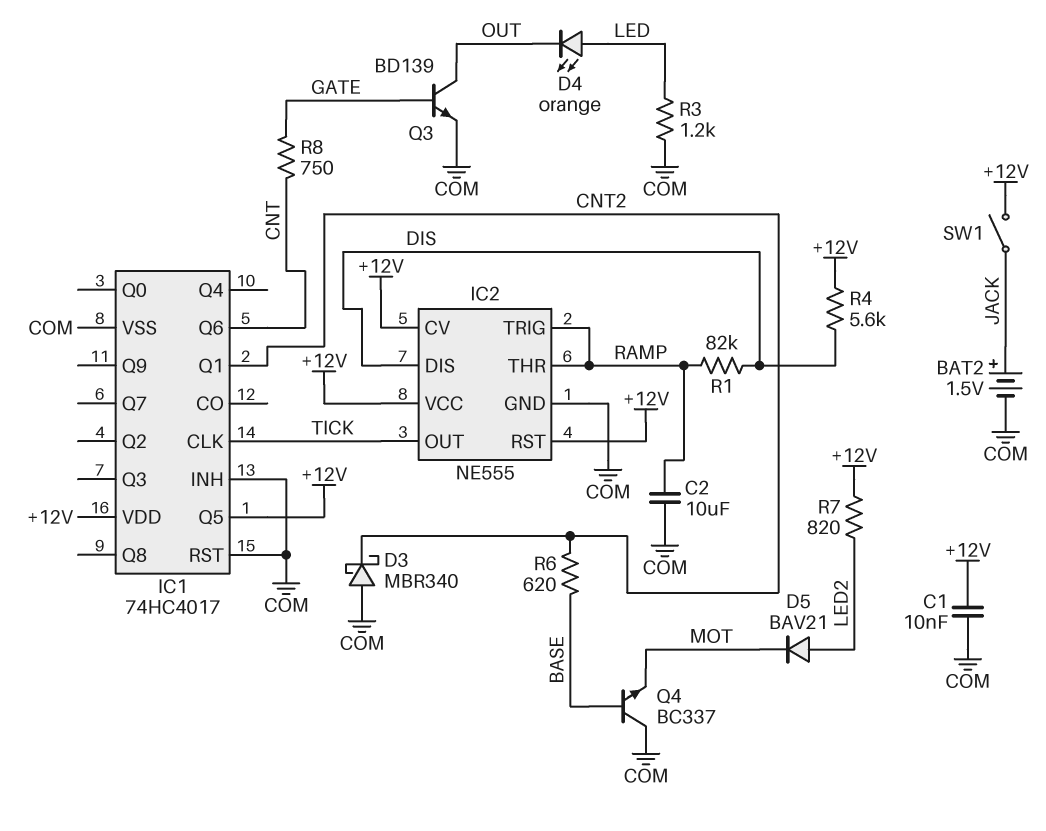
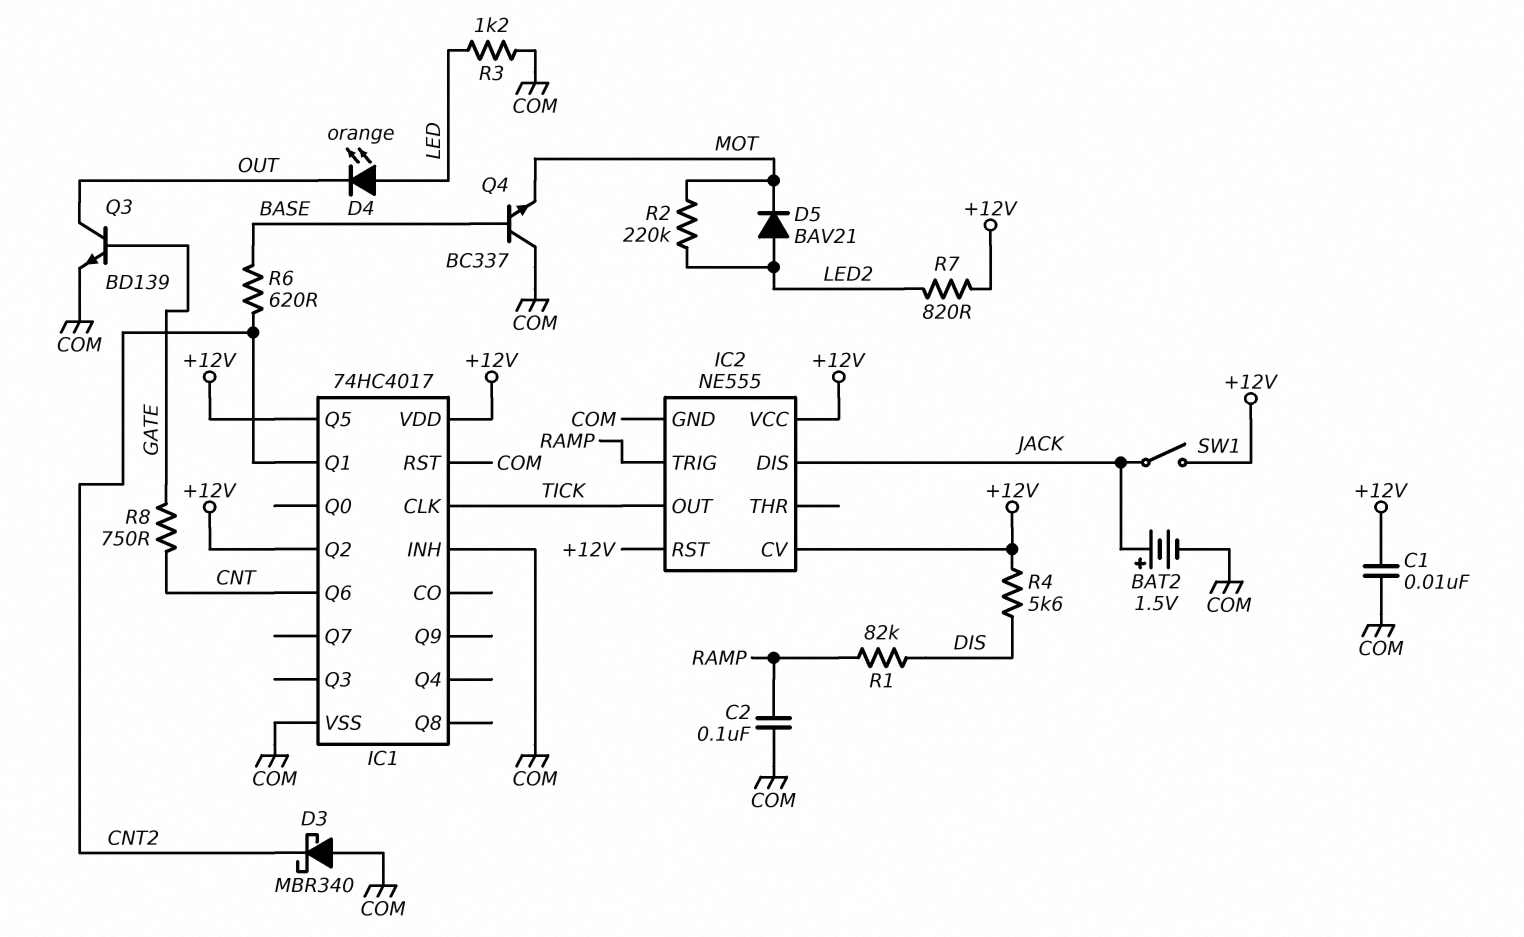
C2: 10uF (COM, RAMP) -> 100nF (COM, RAMP)
IC1 pin Q2: none -> +12V
IC2 pin DIS: DIS -> JACK
IC2 pin THR: RAMP -> none
R2: none -> 220k (LED2, MOT)

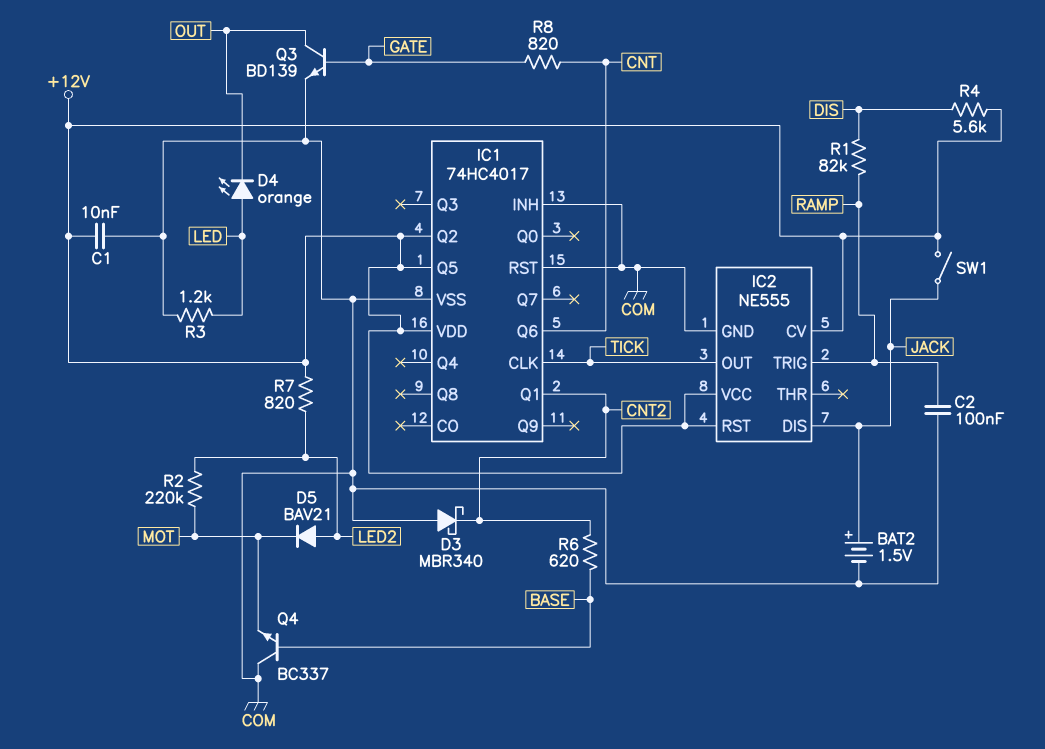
R8: 750 (CNT, GATE) -> 820 (CNT, GATE)

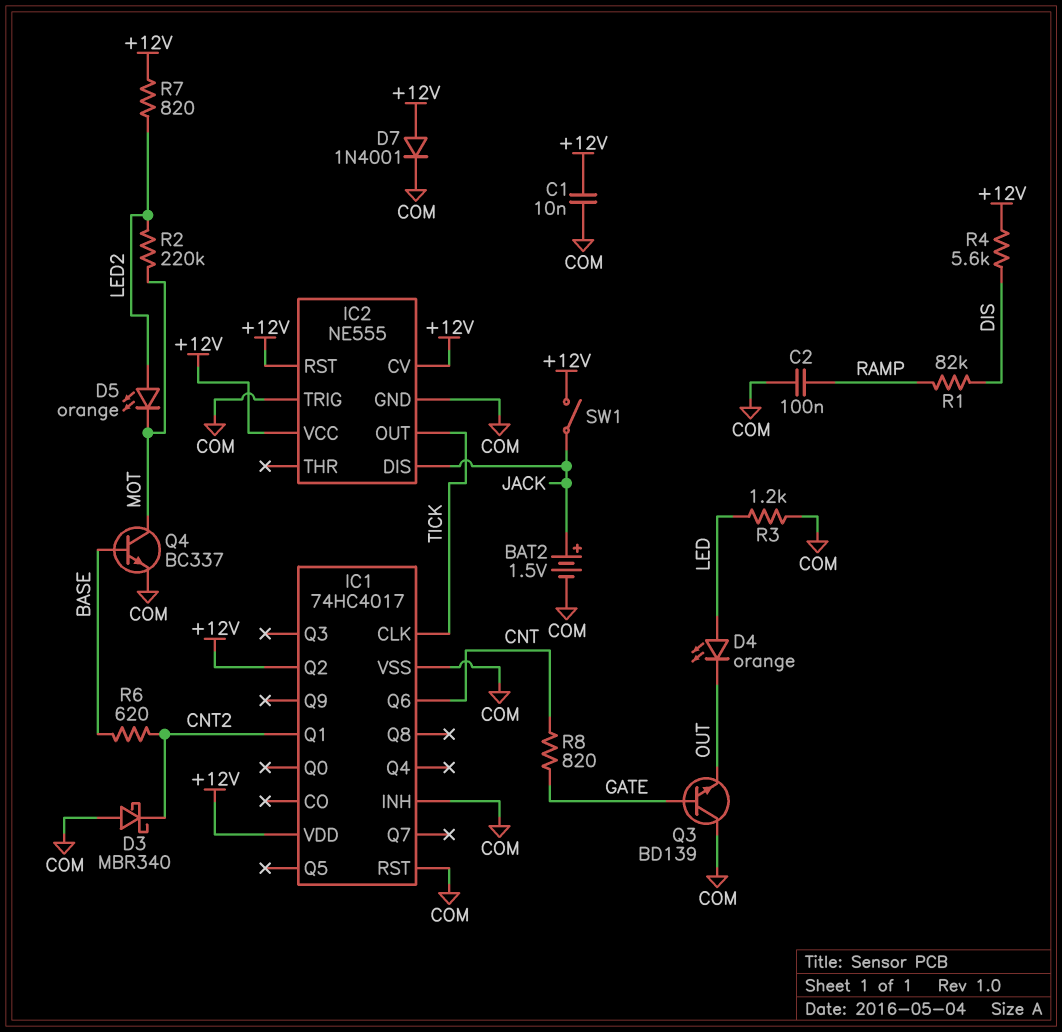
D5: diode BAV21 (A LED2, K MOT) -> LED orange (A LED2, K MOT)
D7: none -> diode 1N4001 (A +12V, K COM)
IC1 pin Q5: +12V -> none
IC2 pin TRIG: RAMP -> COM
Q3: NPN BD139 (B GATE, C OUT, E COM) -> NPN BD139 (B GATE, C COM, E OUT)
Q4: NPN BC337 (B BASE, C COM, E MOT) -> NPN BC337 (B BASE, C MOT, E COM)

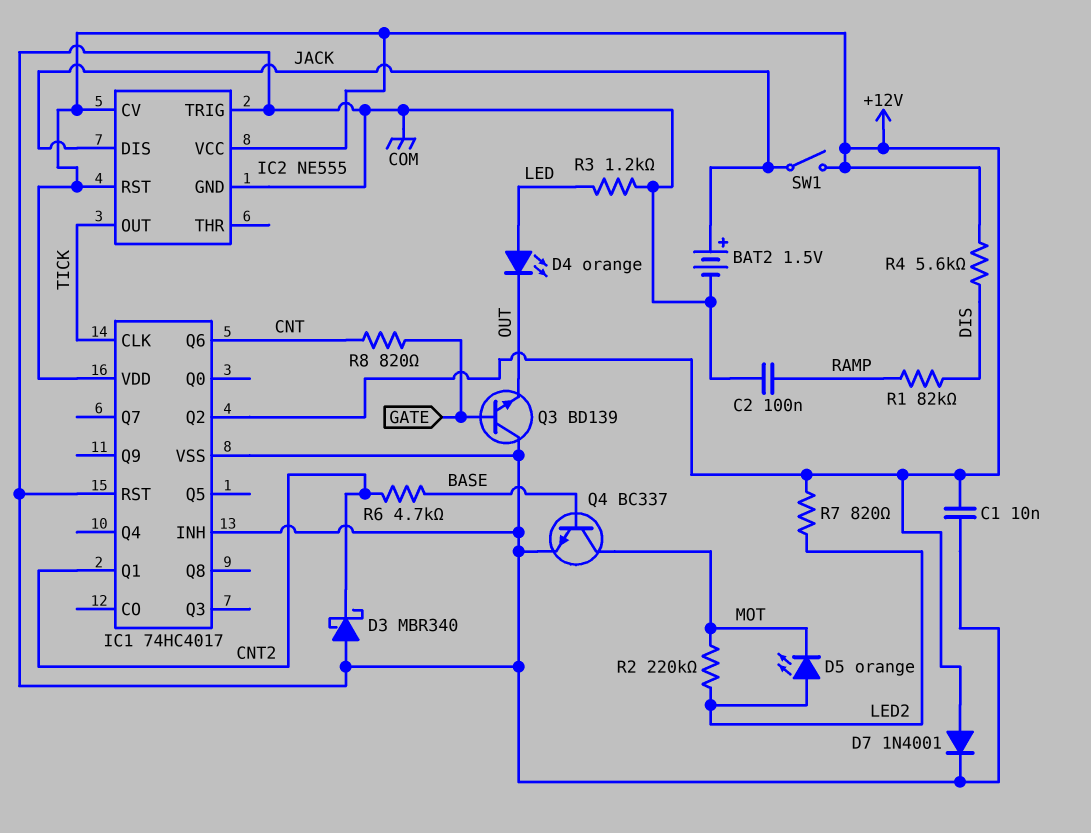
R6: 620 (BASE, CNT2) -> 4.7k (BASE, CNT2)

